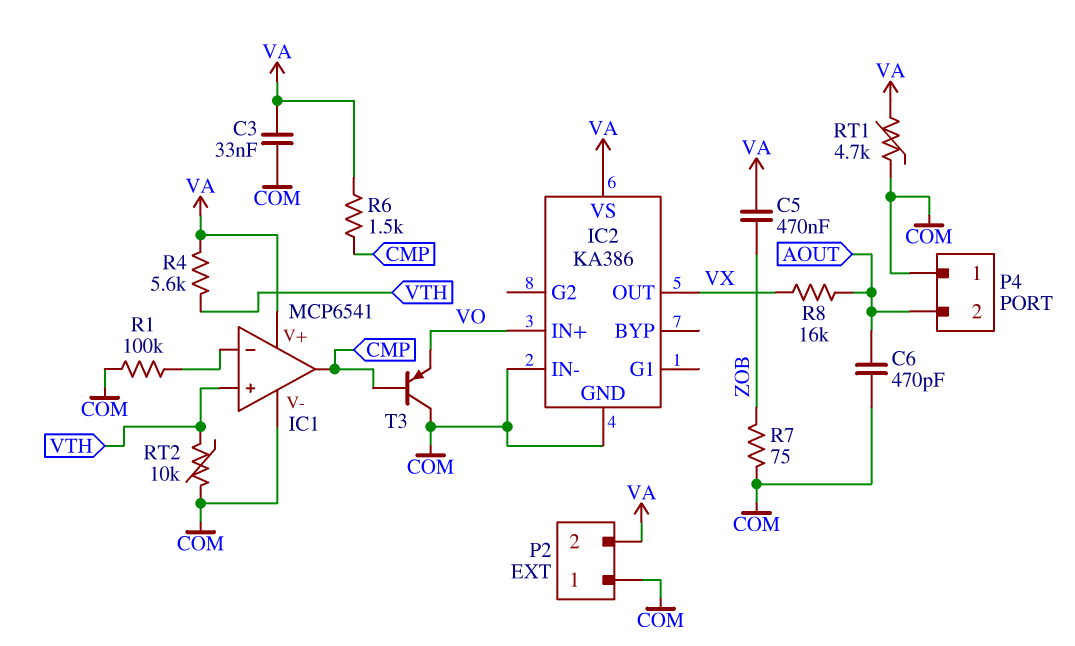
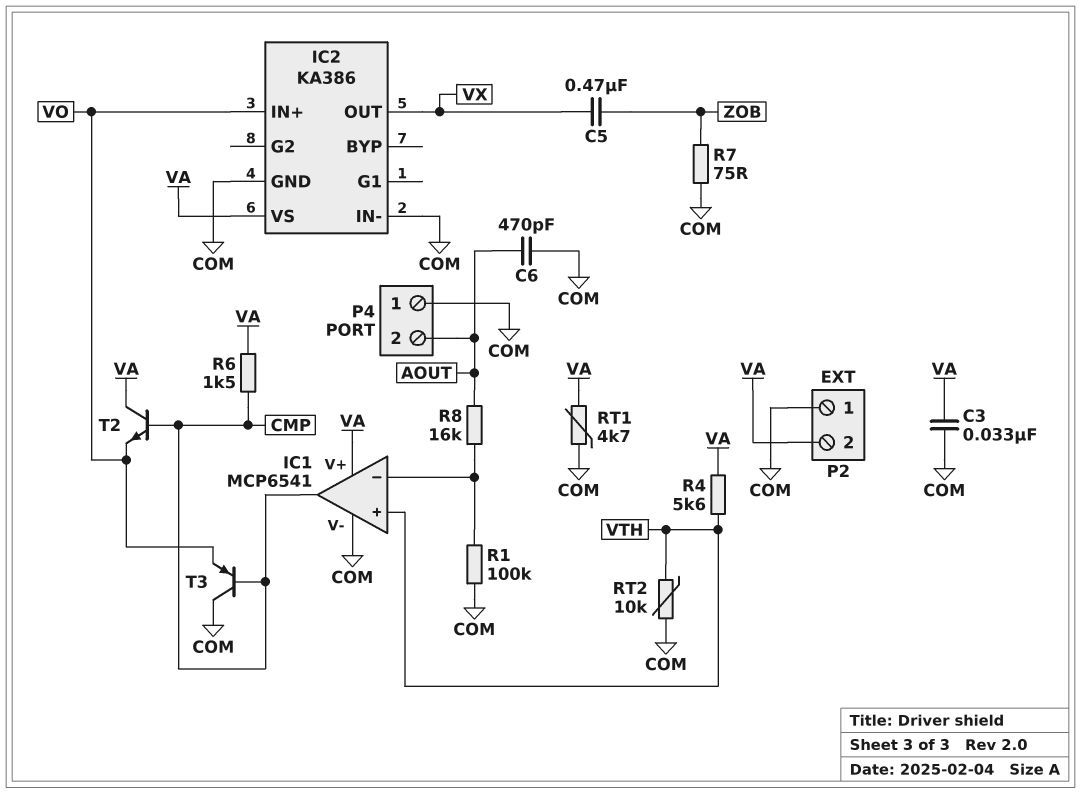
C5: 470nF (VA, ZOB) -> 470nF (VX, ZOB)
R8: 16k (AOUT, VX) -> 16k (AOUT, IC1/in-)
T2: none -> NPN (B CMP, C VA, E VO)

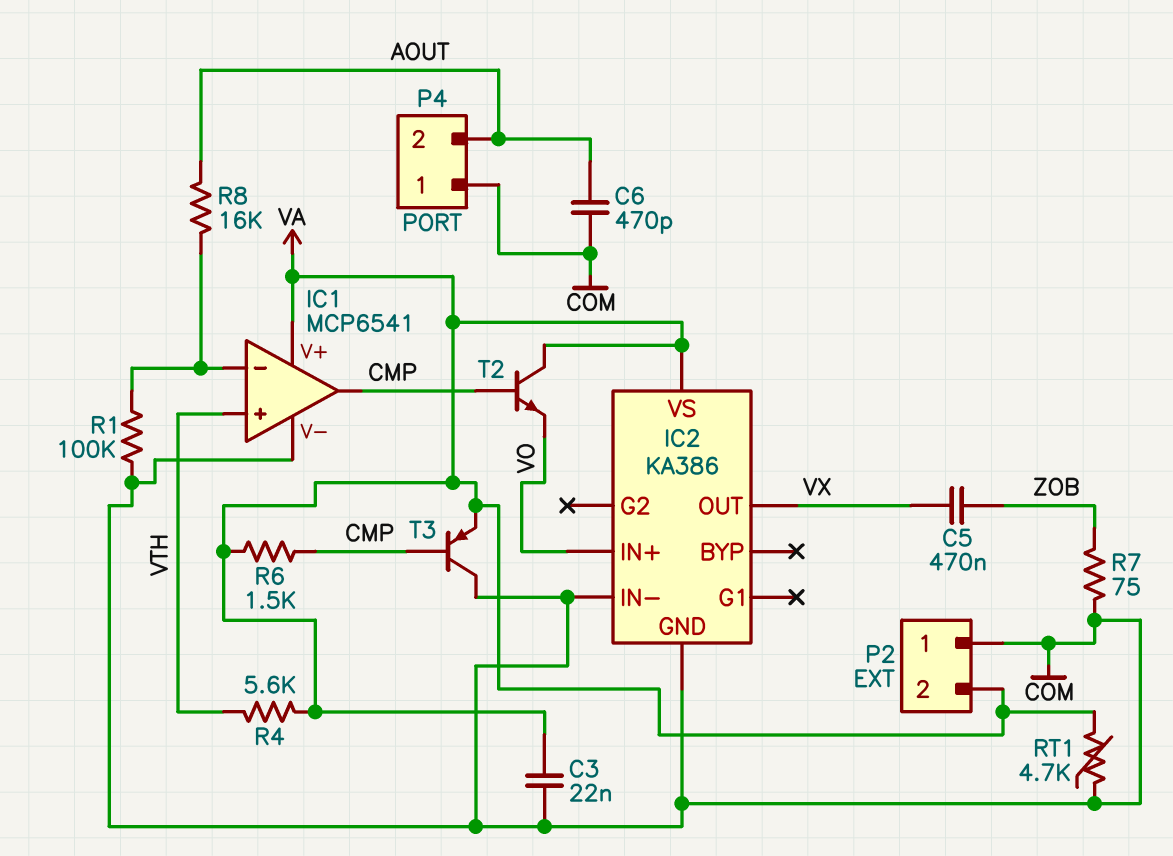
C3: 33nF (COM, VA) -> 22nF (COM, VA)
RT2: 10k (COM, VTH) -> none
T3: PNP (B CMP, C COM, E VO) -> PNP (B CMP, C COM, E VA)

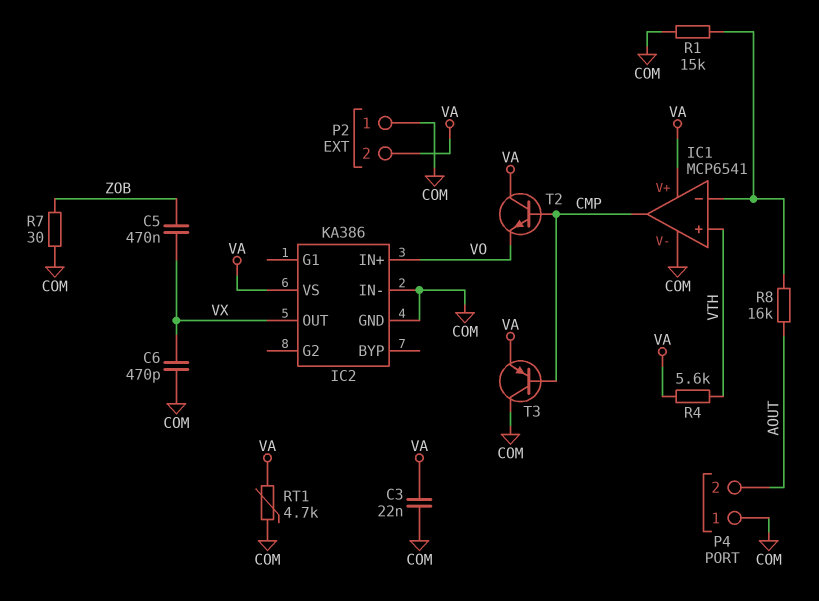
C6: 470pF (AOUT, COM) -> 470pF (COM, VX)
R1: 100k (COM, IC1/in-) -> 15k (COM, IC1/in-)
R6: 1.5k (CMP, VA) -> none
R7: 75 (COM, ZOB) -> 30 (COM, ZOB)

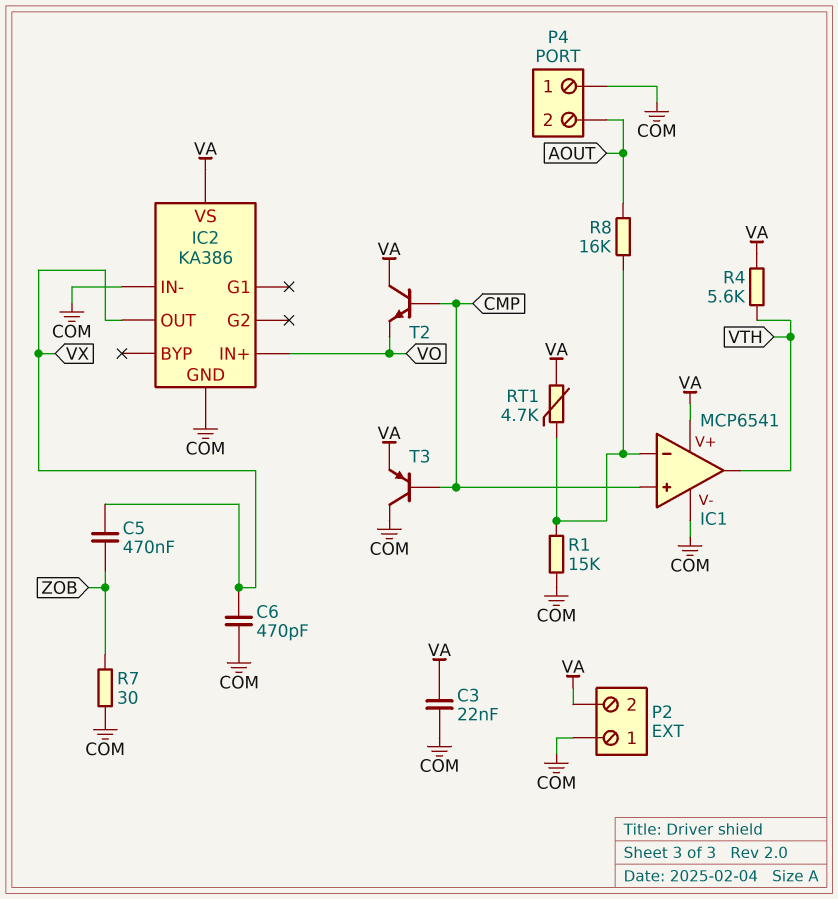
IC1 pin in+: VTH -> CMP
IC1 pin out: CMP -> VTH
RT1: 4.7k (COM, VA) -> 4.7k (IC1/in-, VA)

